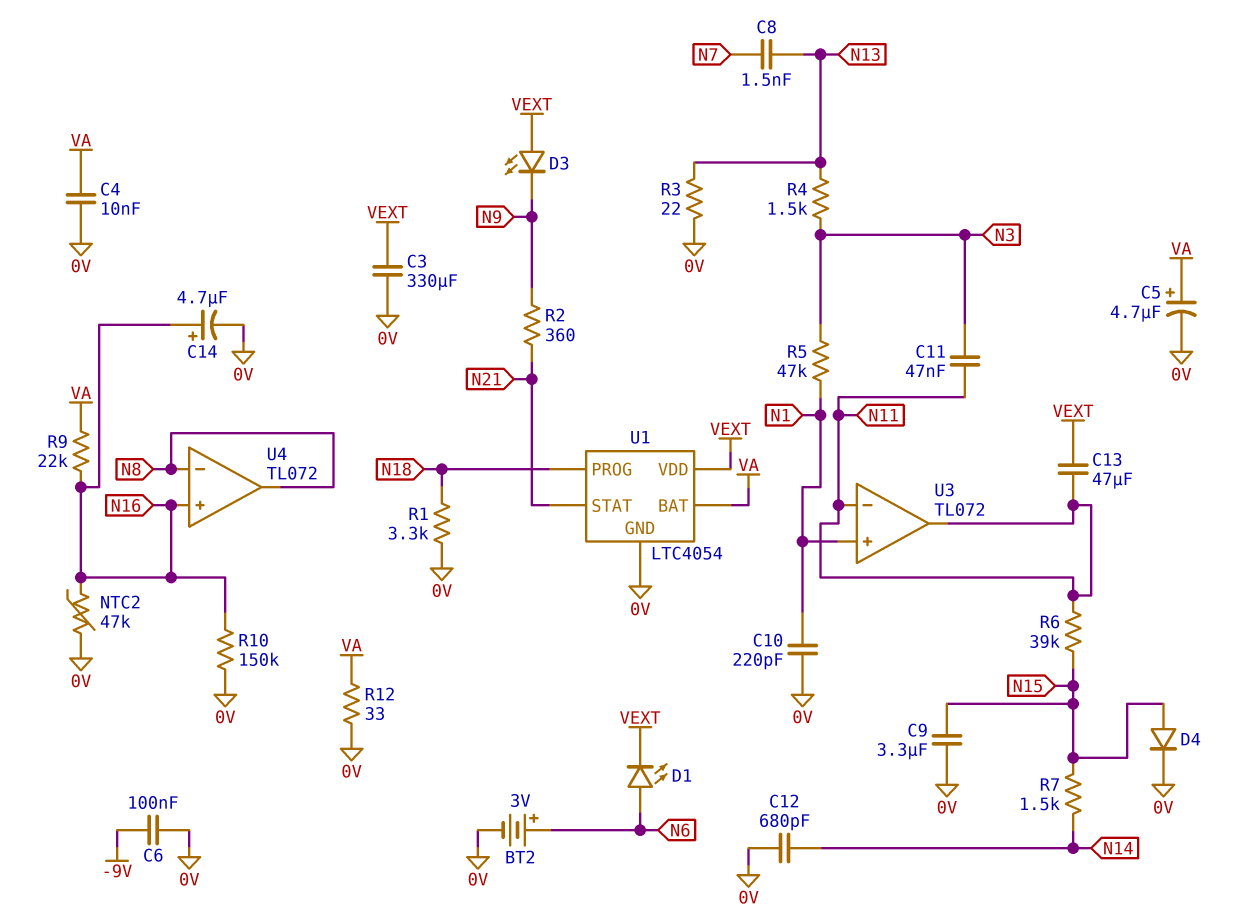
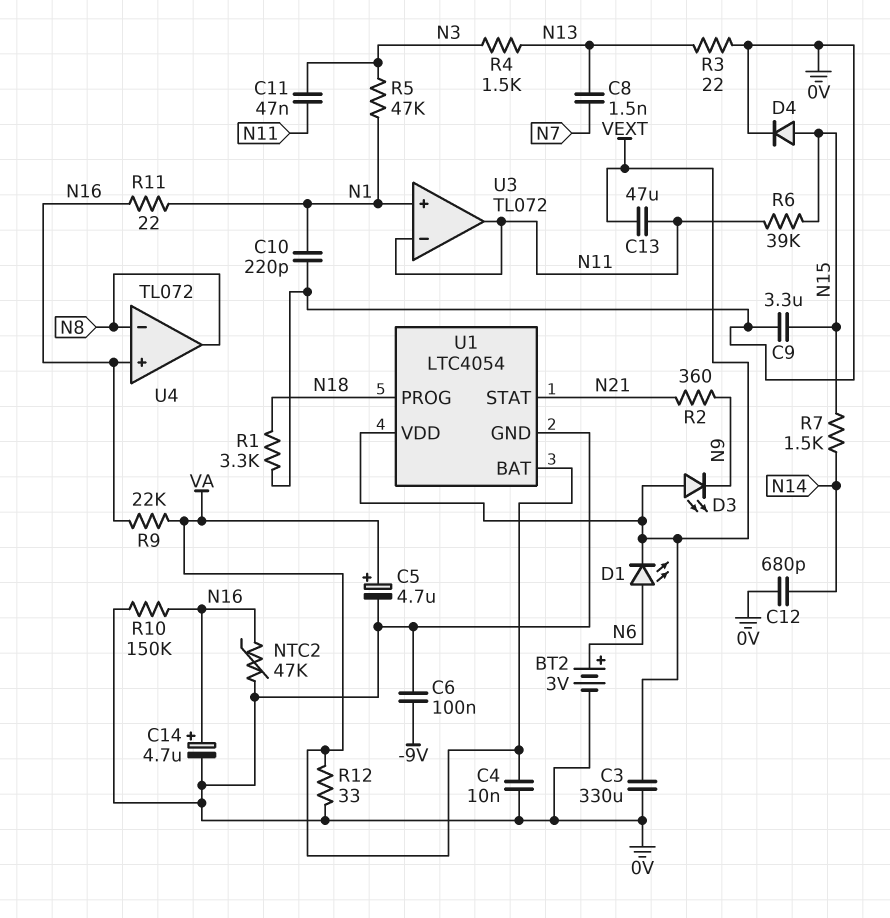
R11: none -> 22 (N1, N16)

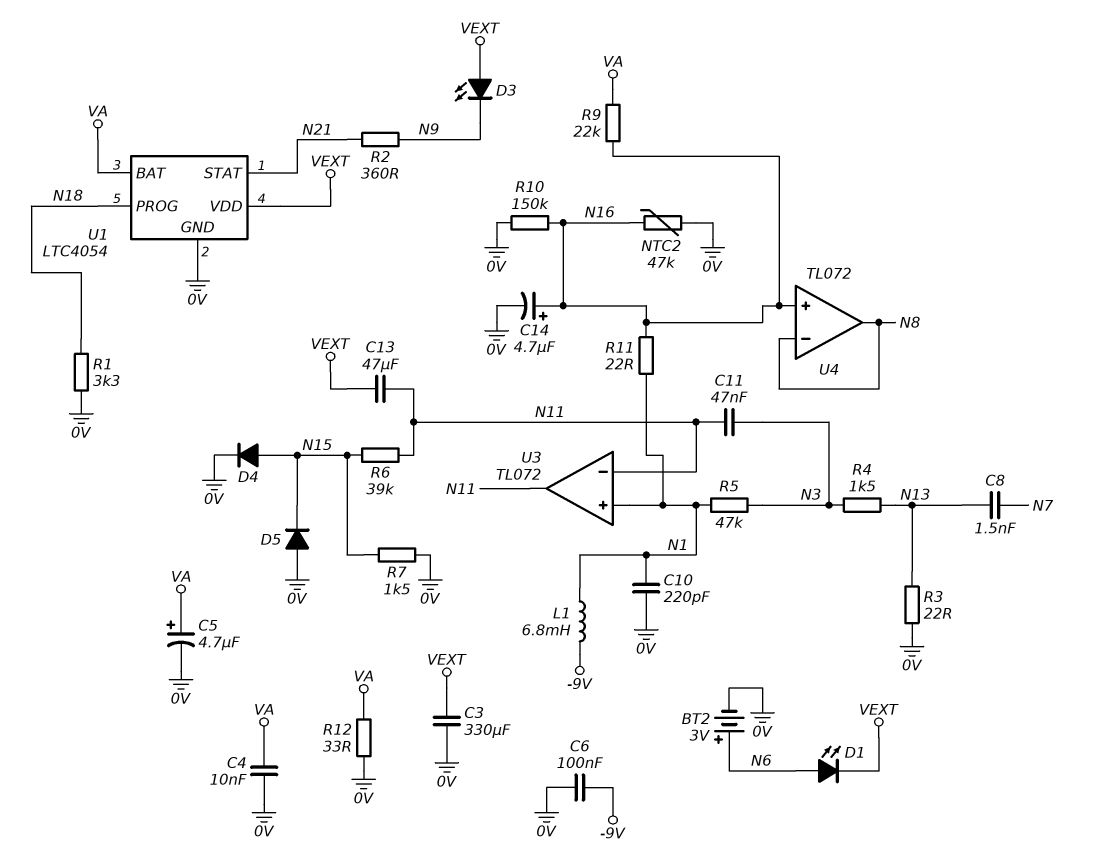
C9: 3.3uF (0V, N15) -> none
C12: 680pF (0V, N14) -> none
D5: none -> diode (A 0V, K N15)
L1: none -> 6.8mH (-9V, N1)
R7: 1.5k (N14, N15) -> 1.5k (0V, N15)

